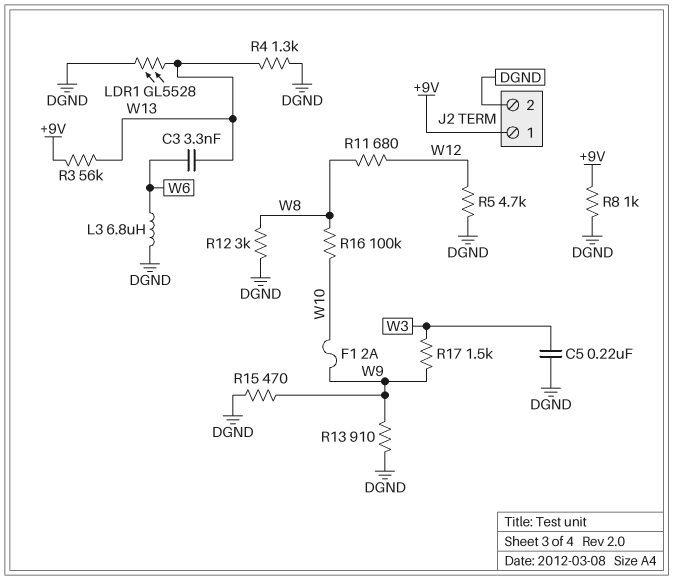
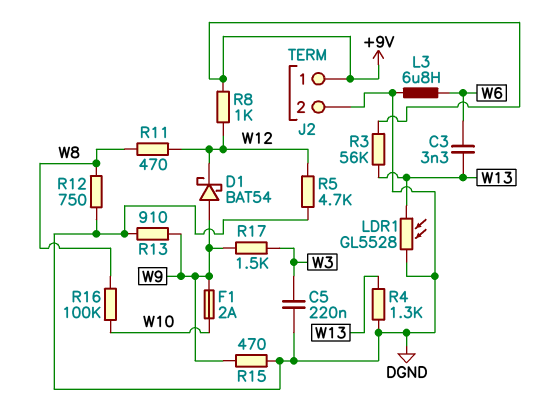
D1: none -> schottky BAT54 (A W9, K W12)
R8: 1k (+9V, DGND) -> 1k (+9V, W12)
R11: 680 (W8, W12) -> 470 (W8, W12)
R12: 3k (DGND, W8) -> 750 (DGND, W8)

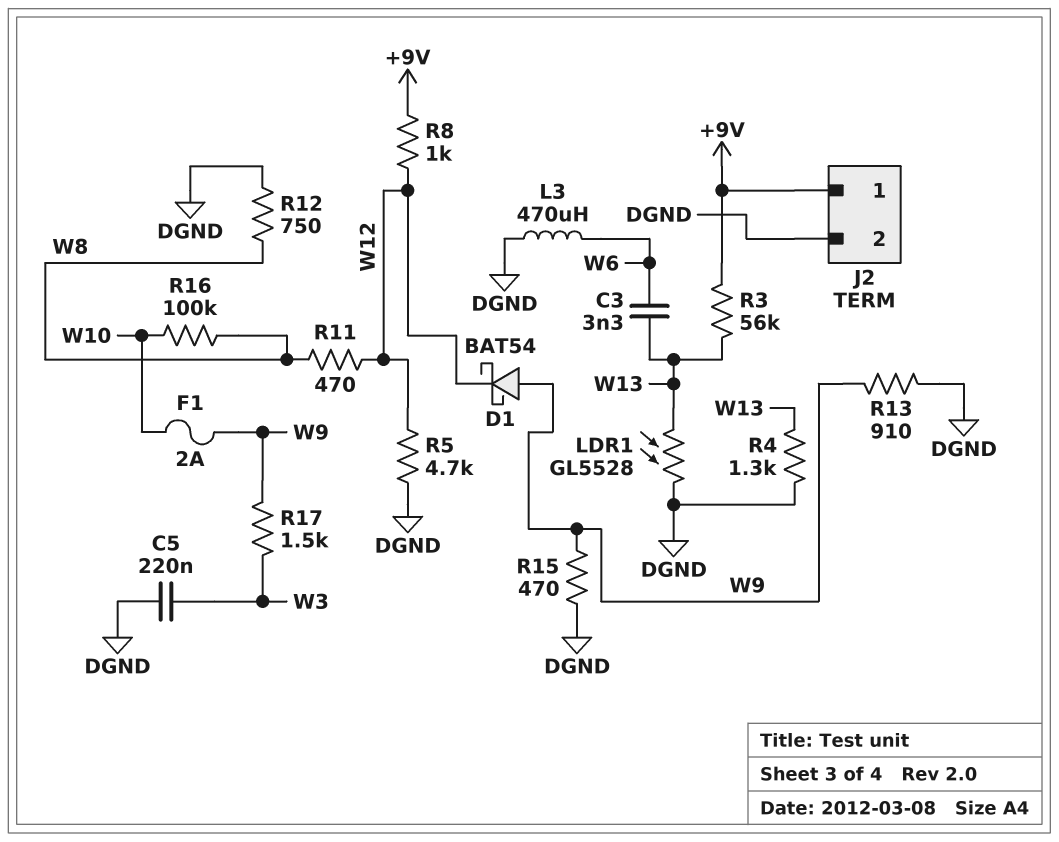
L3: 6.8uH (DGND, W6) -> 470uH (DGND, W6)

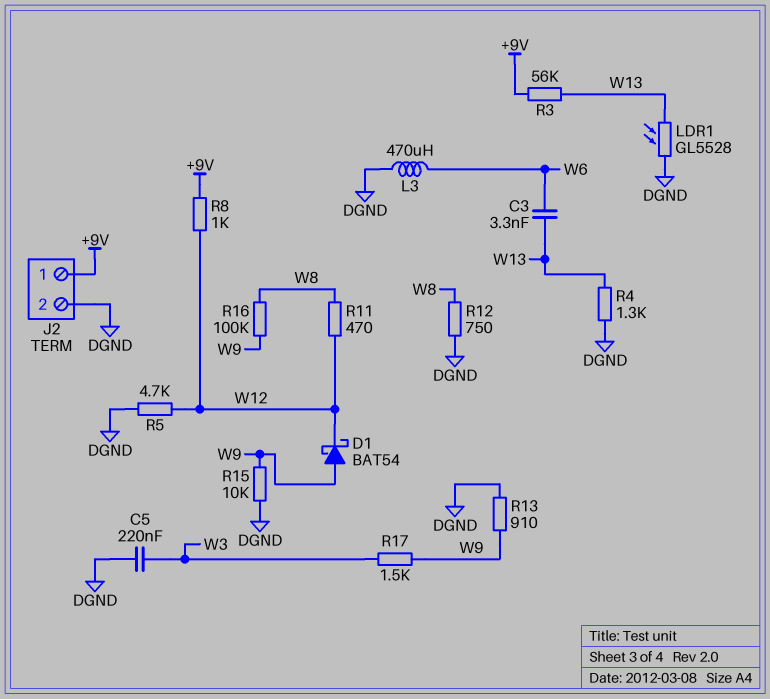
F1: 2A (W9, W10) -> none
R15: 470 (DGND, W9) -> 10k (DGND, W9)
R16: 100k (W8, W10) -> 100k (W8, W9)

